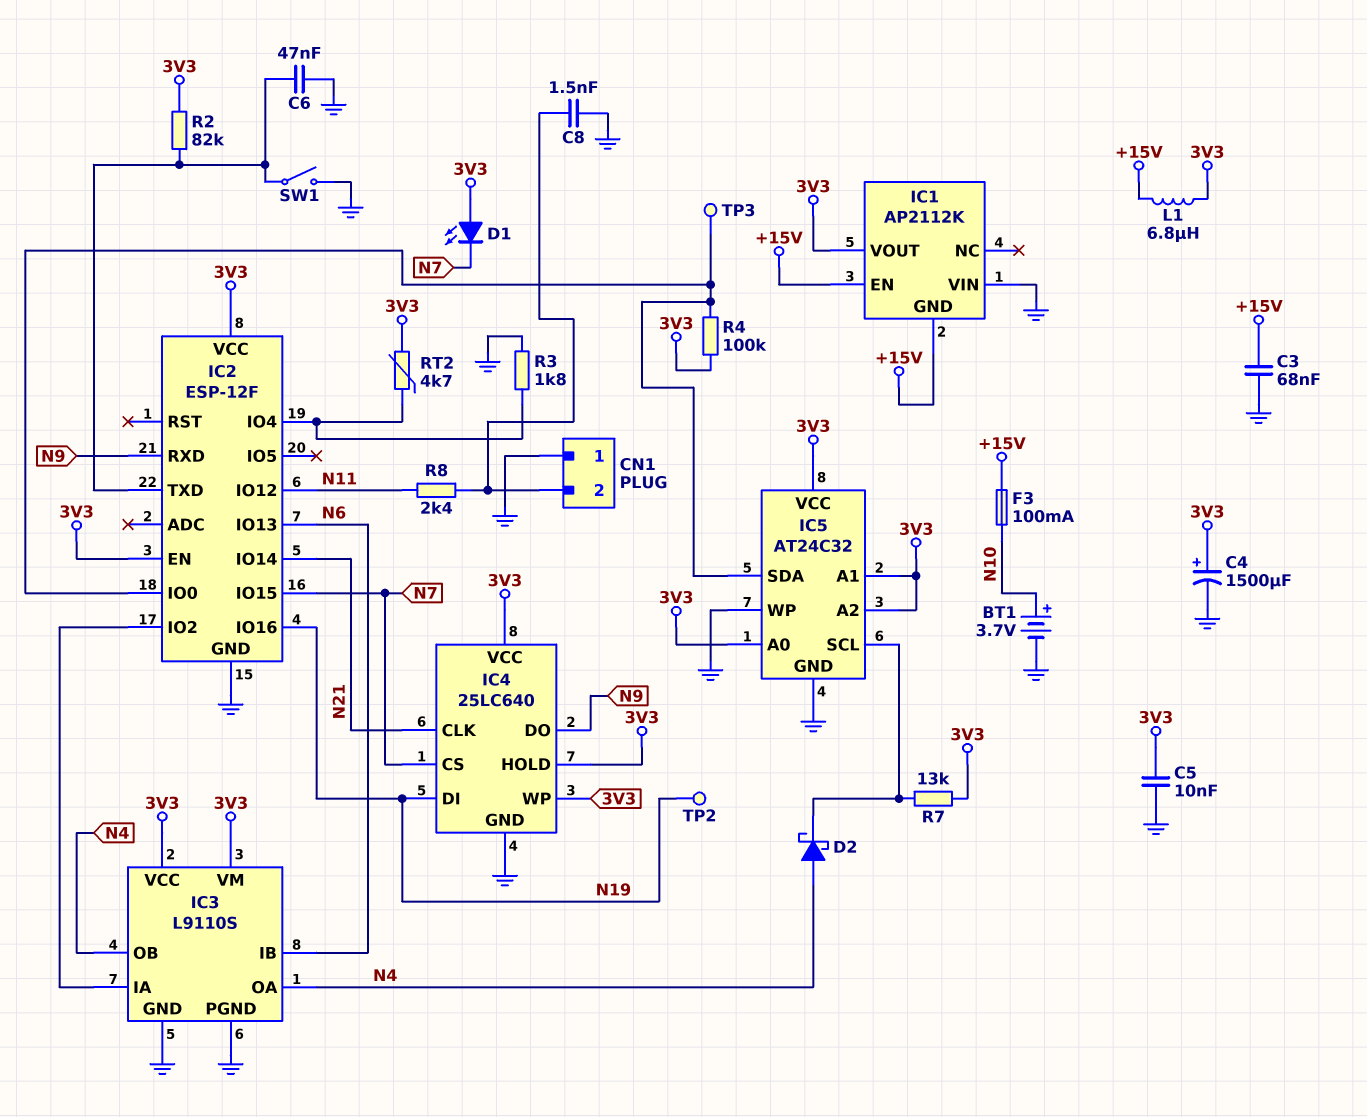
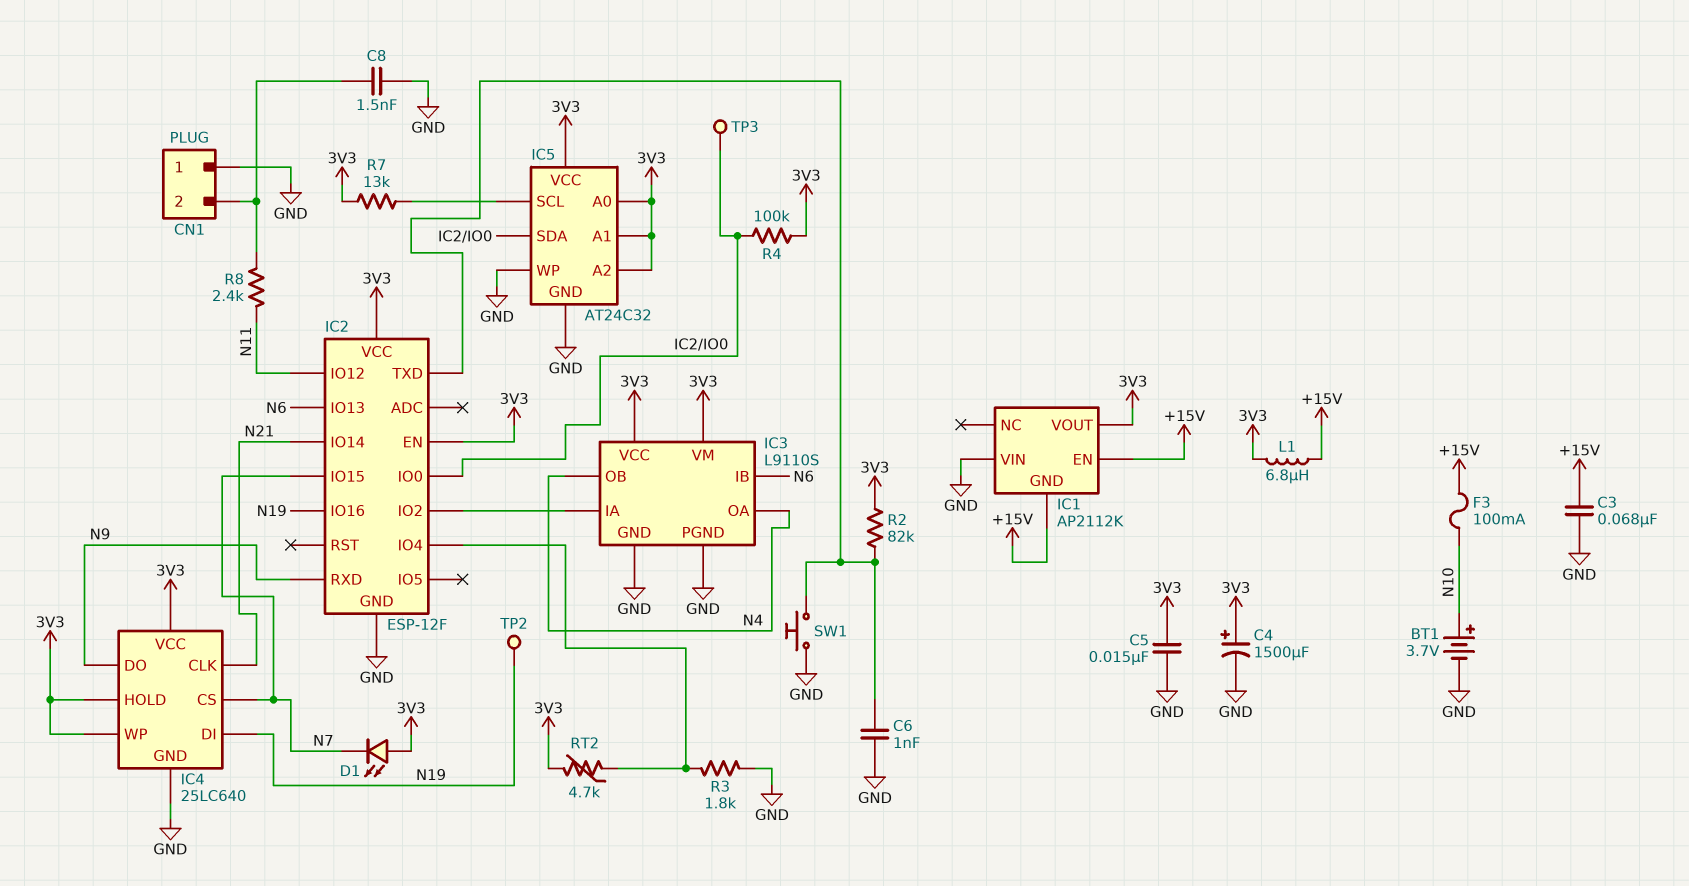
C5: 10nF (3V3, GND) -> 15nF (3V3, GND)
C6: 47nF (GND, IC2/TXD) -> 1nF (GND, IC2/TXD)
D2: schottky (A N4, K IC5/SCL) -> none
SW1: switch (GND, IC2/TXD) -> button (GND, IC2/TXD)

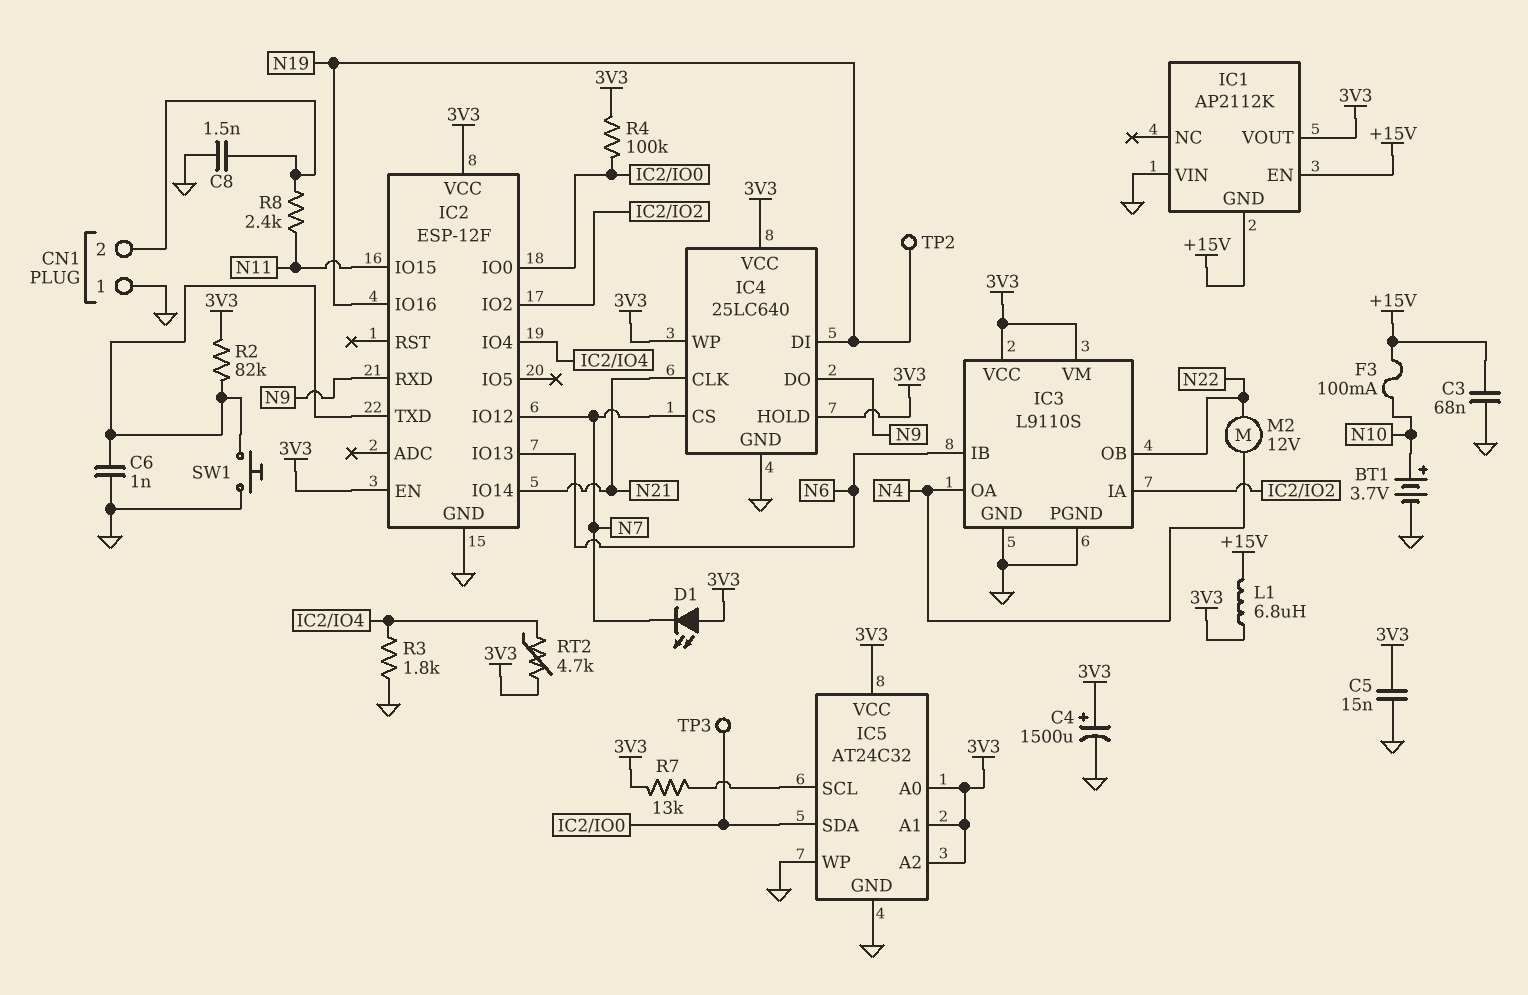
IC2 pin IO12: N11 -> N7
IC2 pin IO15: N7 -> N11
IC3 pin OB: N4 -> N22
M2: none -> motor 12V (N4, N22)

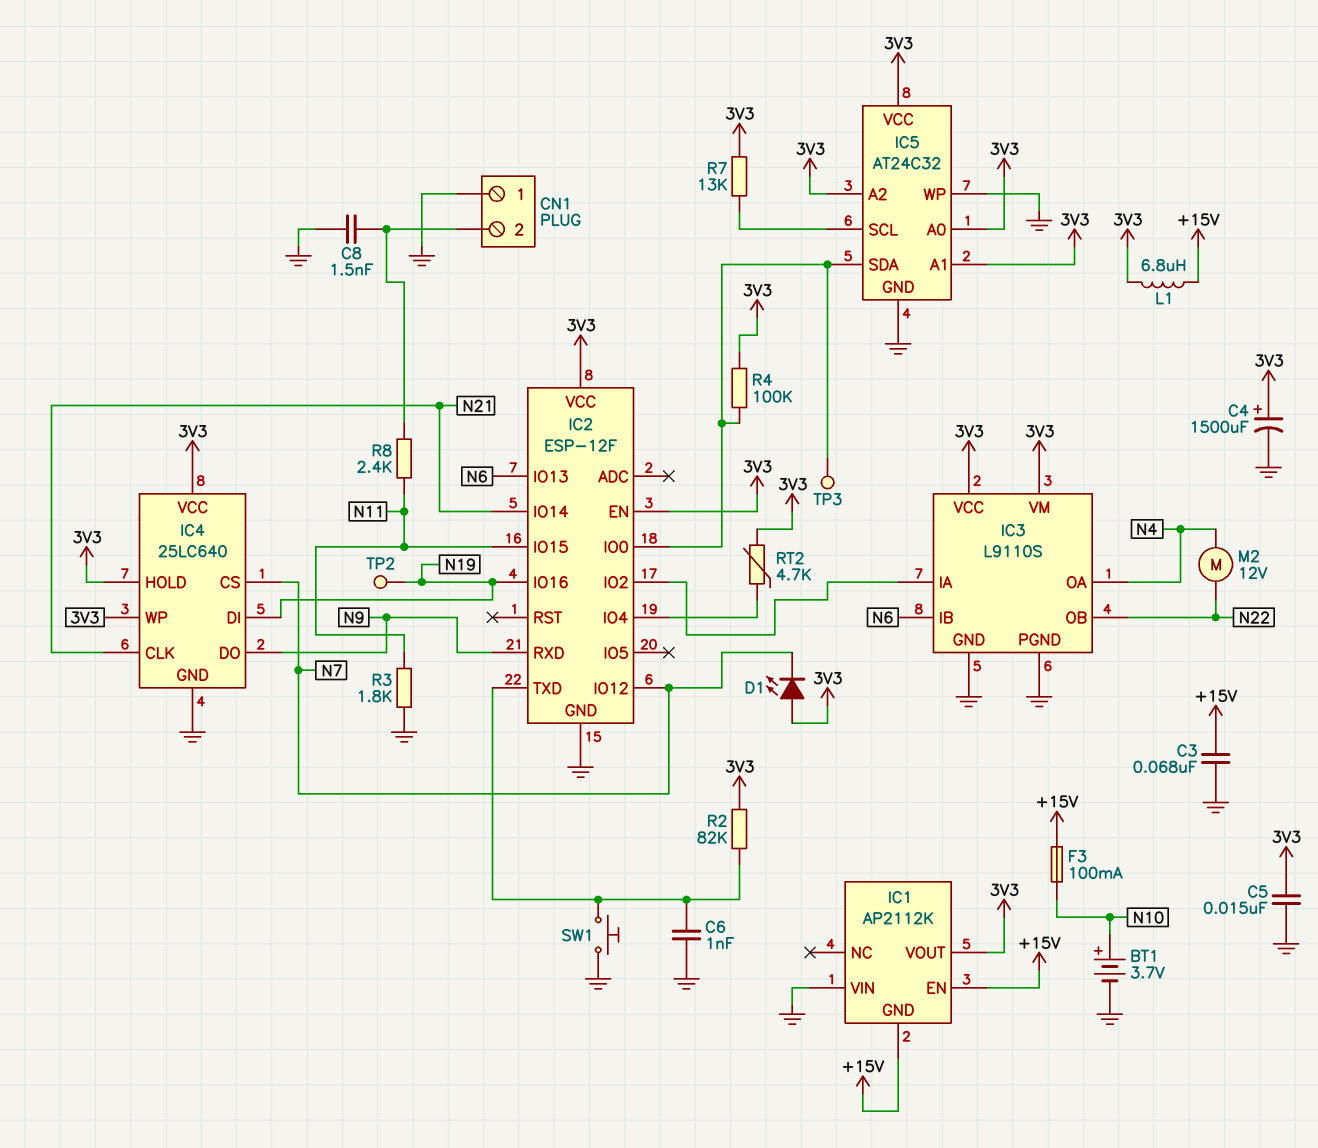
R3: 1.8k (GND, IC2/IO4) -> 1.8k (GND, N11)

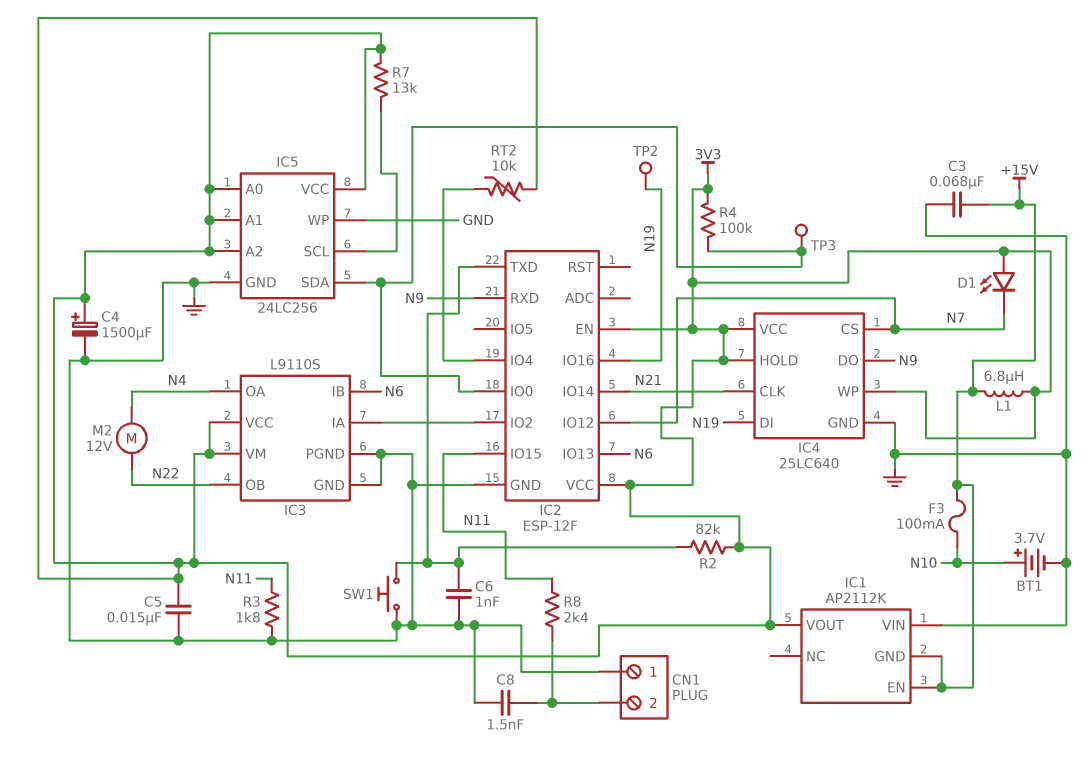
IC5: AT24C32 -> 24LC256
RT2: 4.7k (3V3, IC2/IO4) -> 10k (3V3, IC2/IO4)

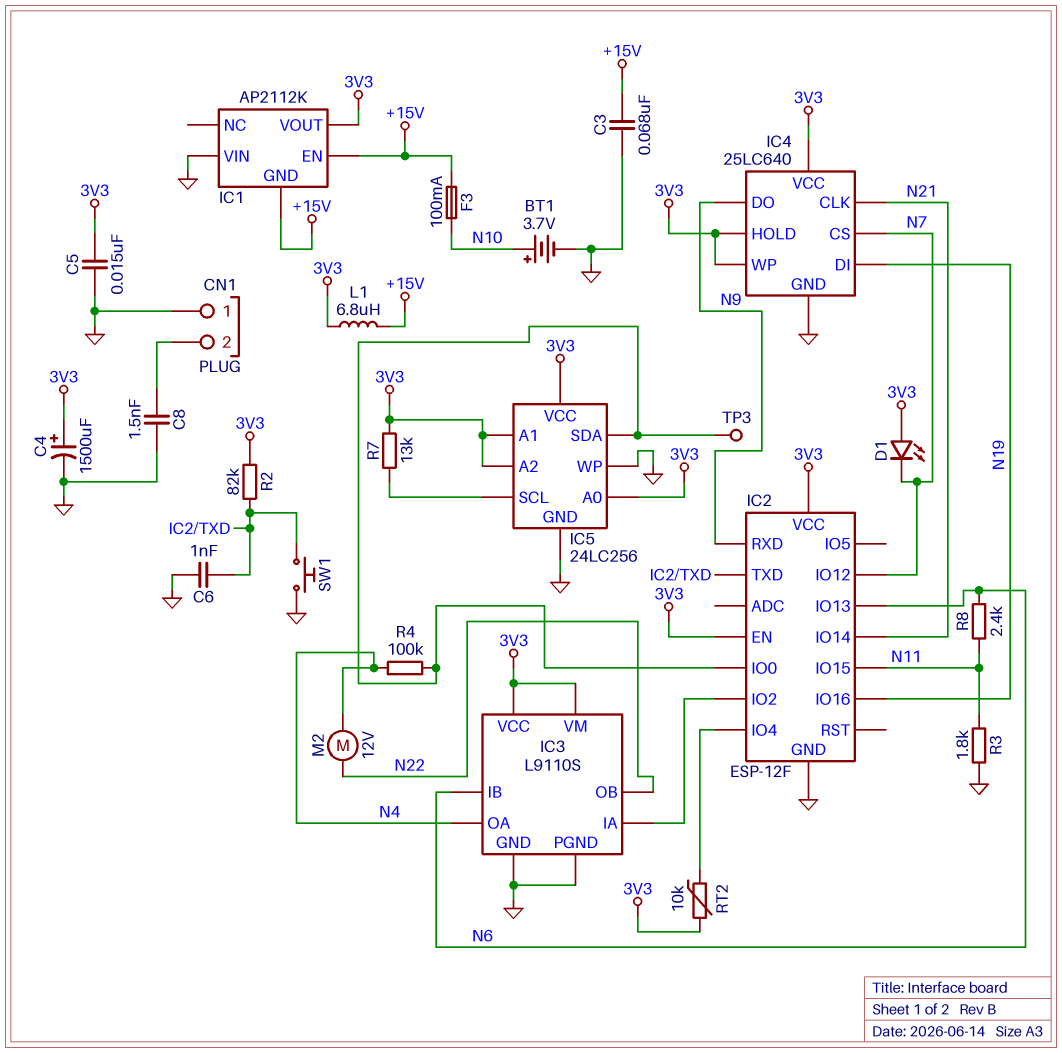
R4: 100k (3V3, IC2/IO0) -> 100k (IC2/IO0, N4)
R8: 2.4k (CN1/2, N11) -> 2.4k (N6, N11)
TP2: test point (N19) -> none

